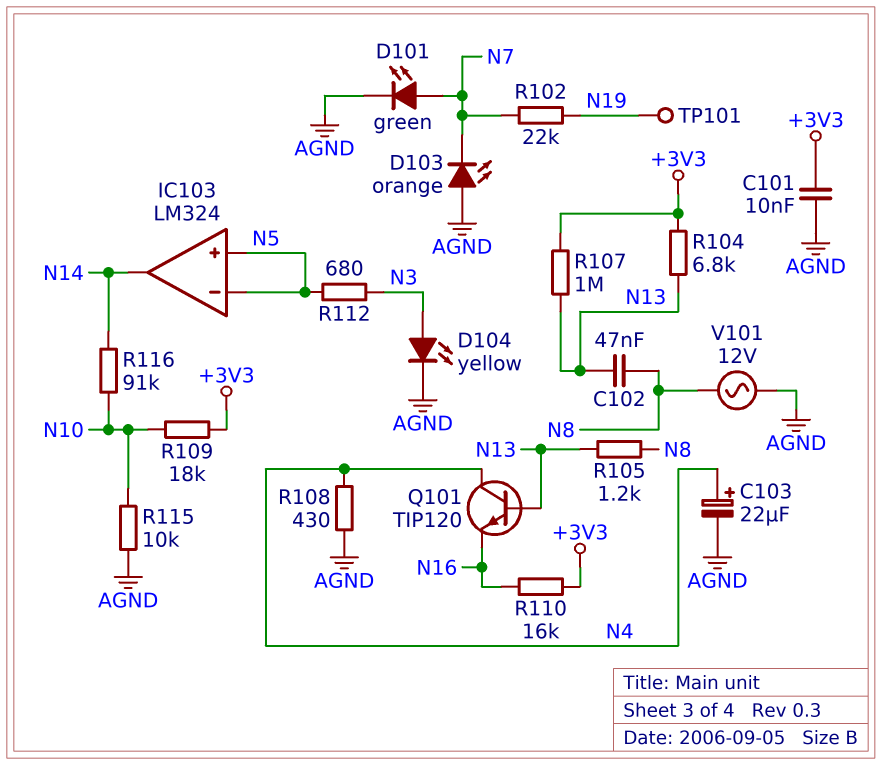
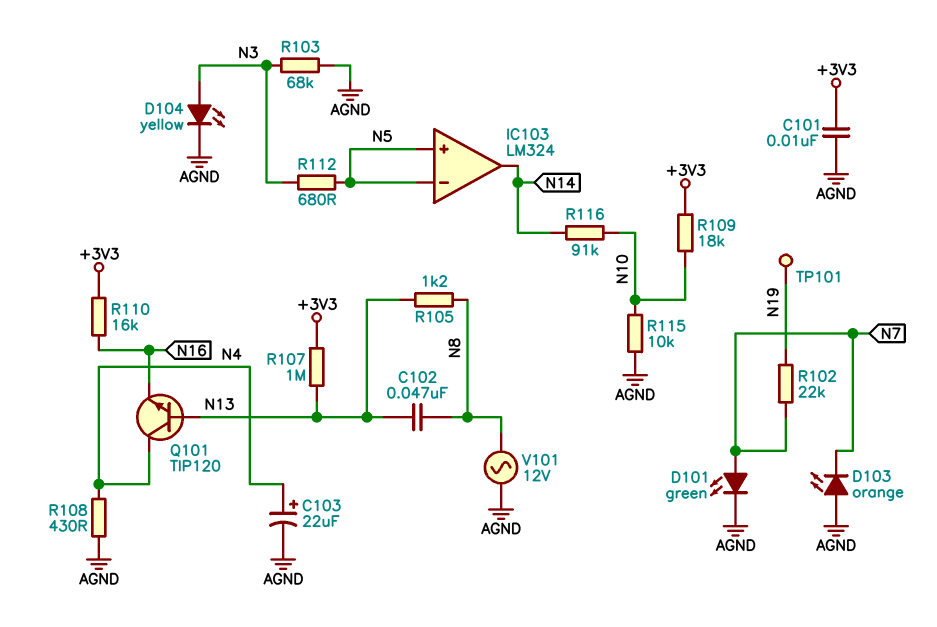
R103: none -> 68k (AGND, N3)
R104: 6.8k (+3V3, N13) -> none

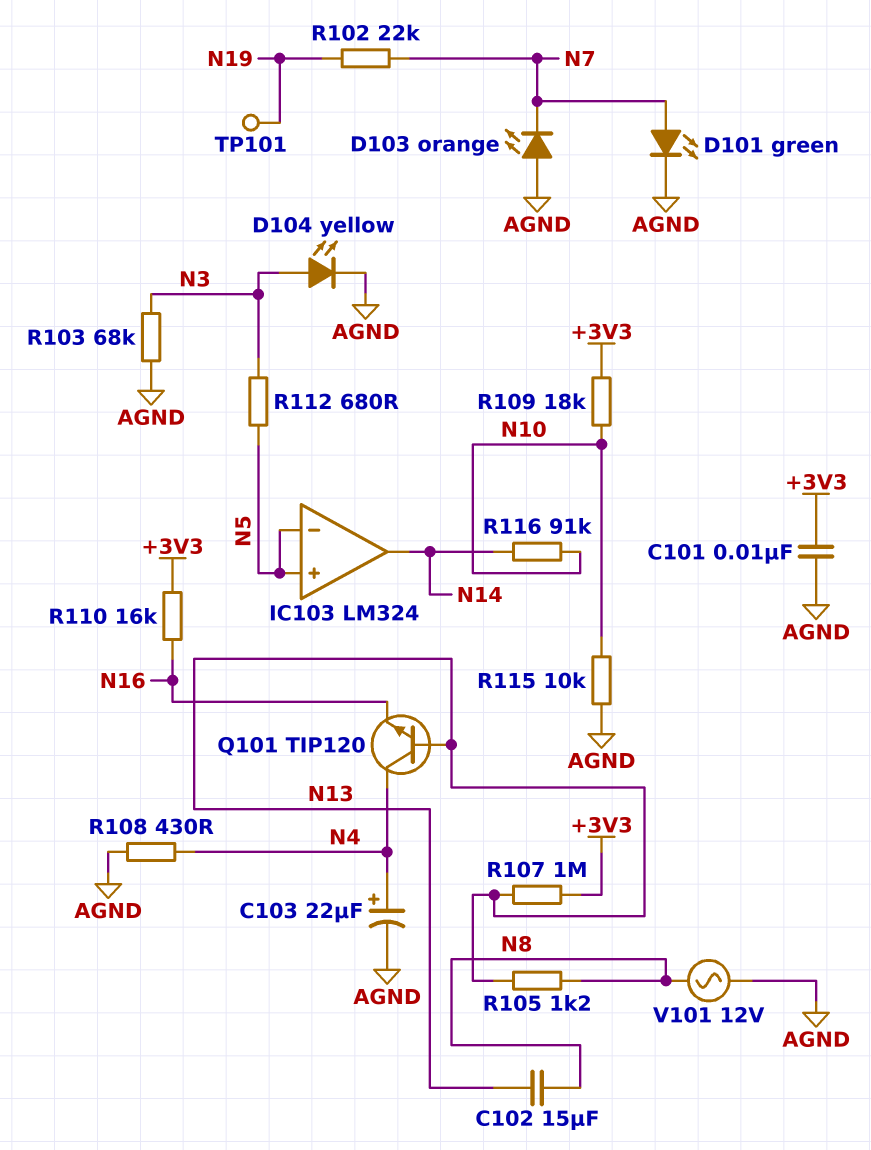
C102: 47nF (N8, N13) -> 15uF (N8, N13)

